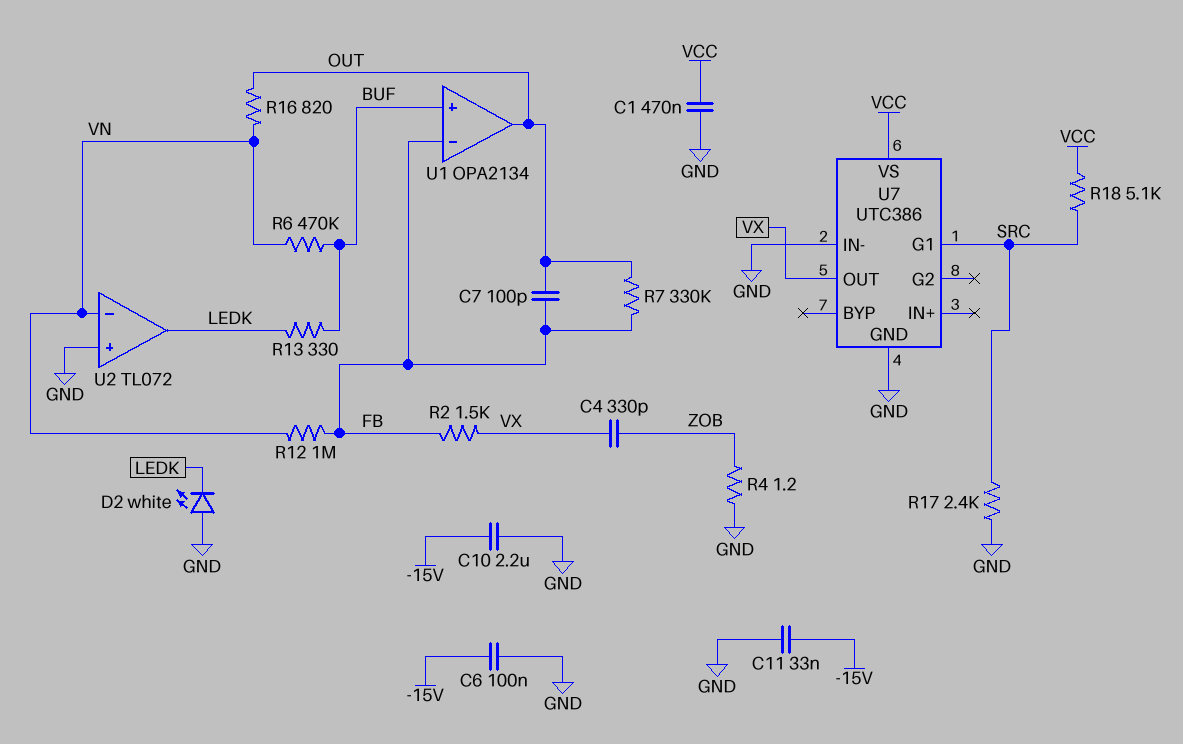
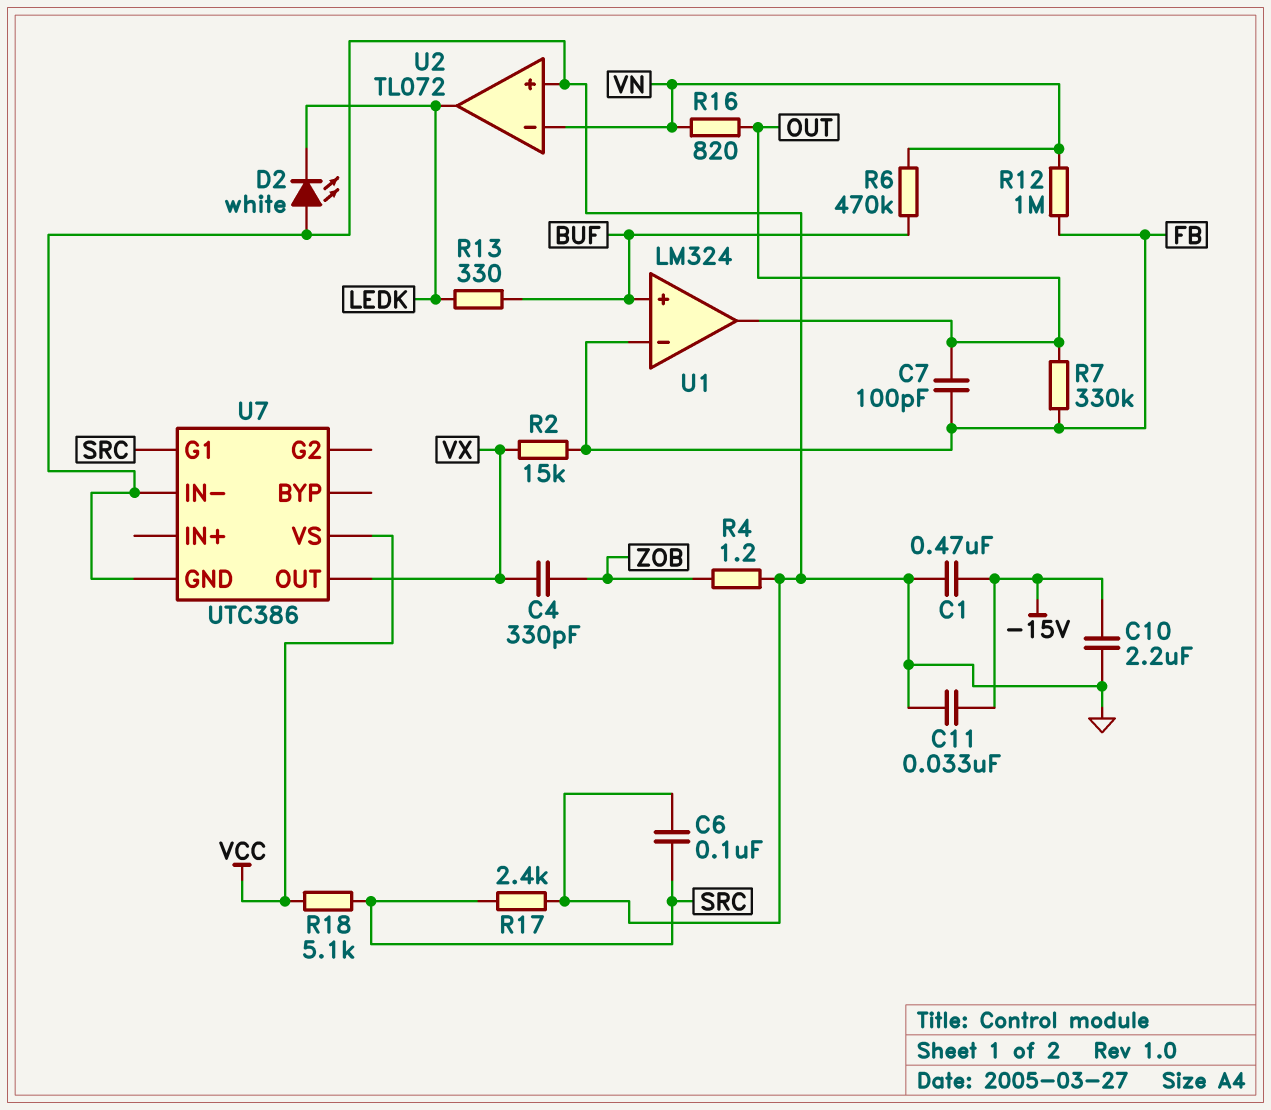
C1: 470nF (GND, VCC) -> 470nF (-15V, GND)
C6: 100nF (-15V, GND) -> 100nF (GND, SRC)
R2: 1.5k (FB, VX) -> 15k (FB, VX)
U1: OPA2134 -> LM324

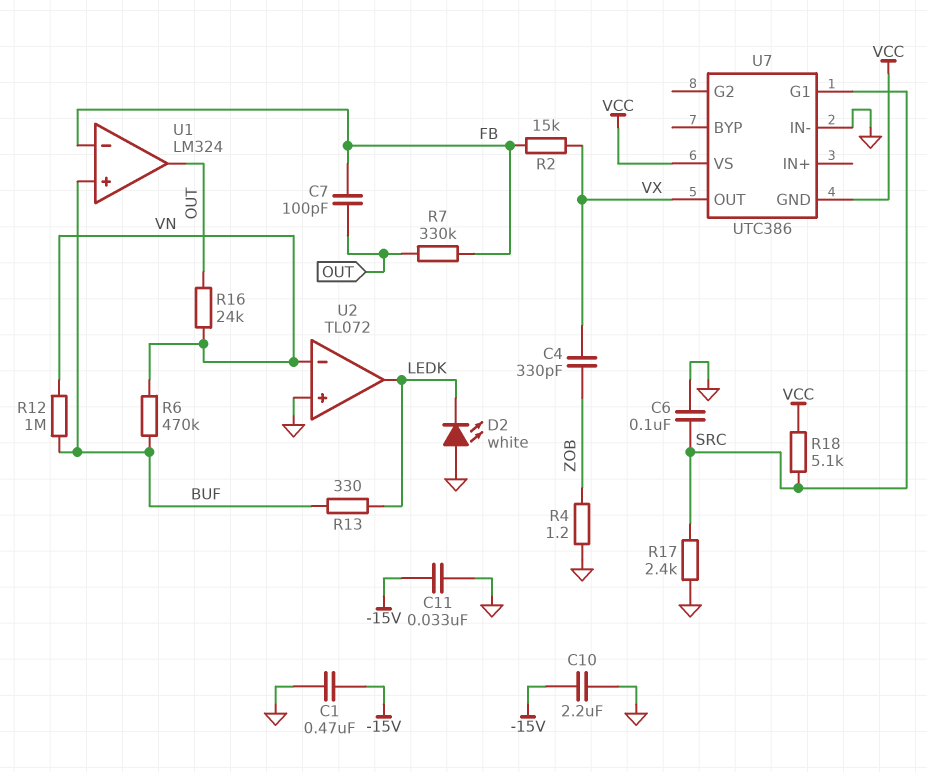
R12: 1M (FB, VN) -> 1M (BUF, VN)
R16: 820 (OUT, VN) -> 24k (OUT, VN)
U7 pin GND: GND -> VCC

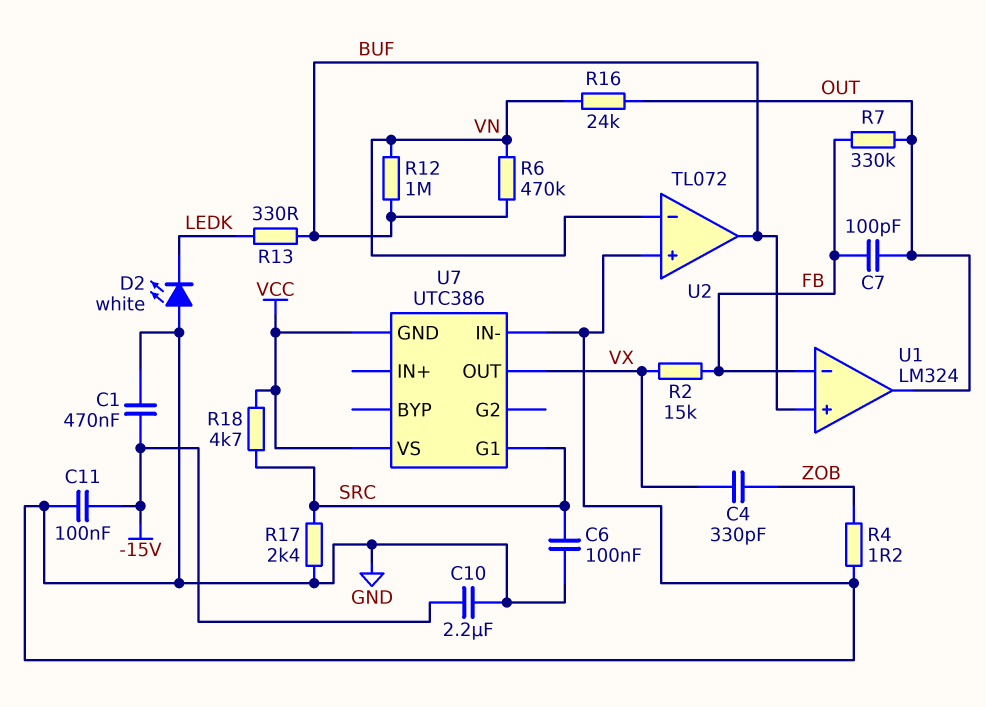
C11: 33nF (-15V, GND) -> 100nF (-15V, GND)
R18: 5.1k (SRC, VCC) -> 4.7k (SRC, VCC)
U2 pin out: LEDK -> BUF

